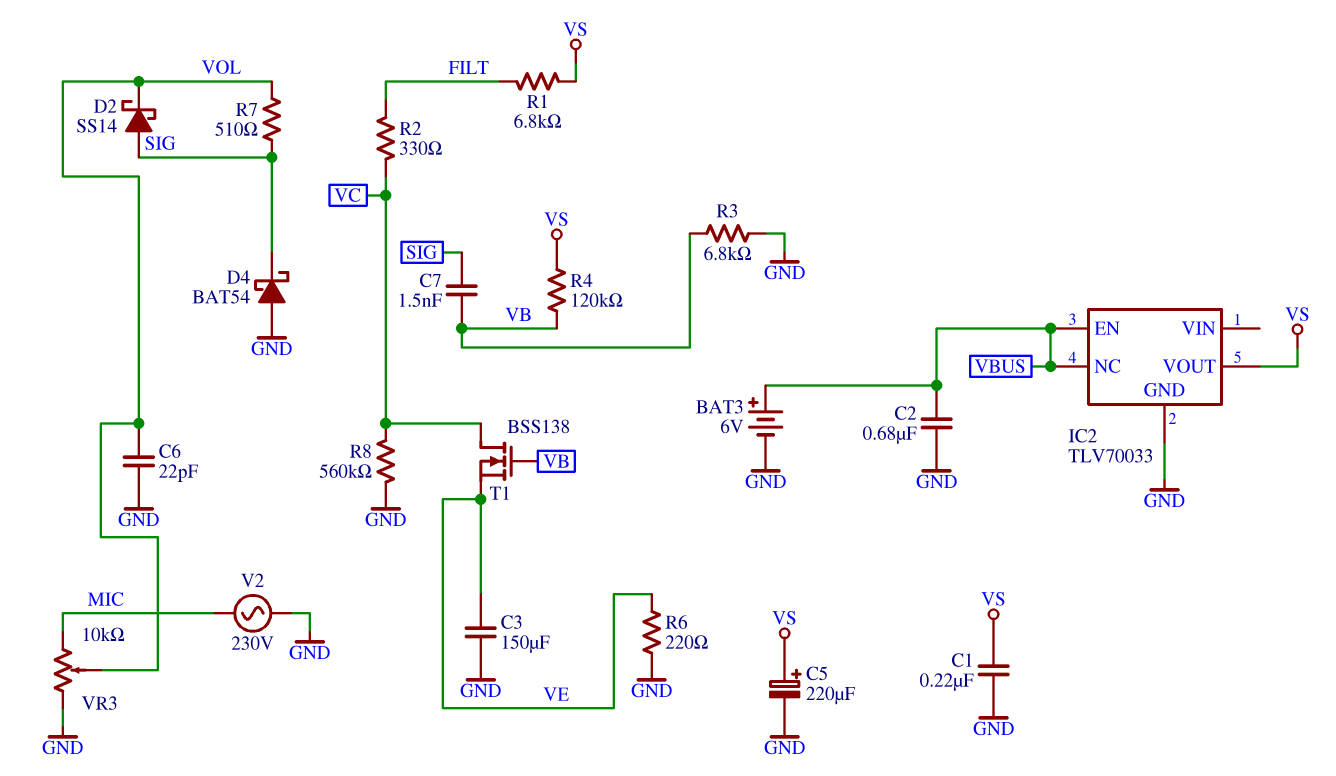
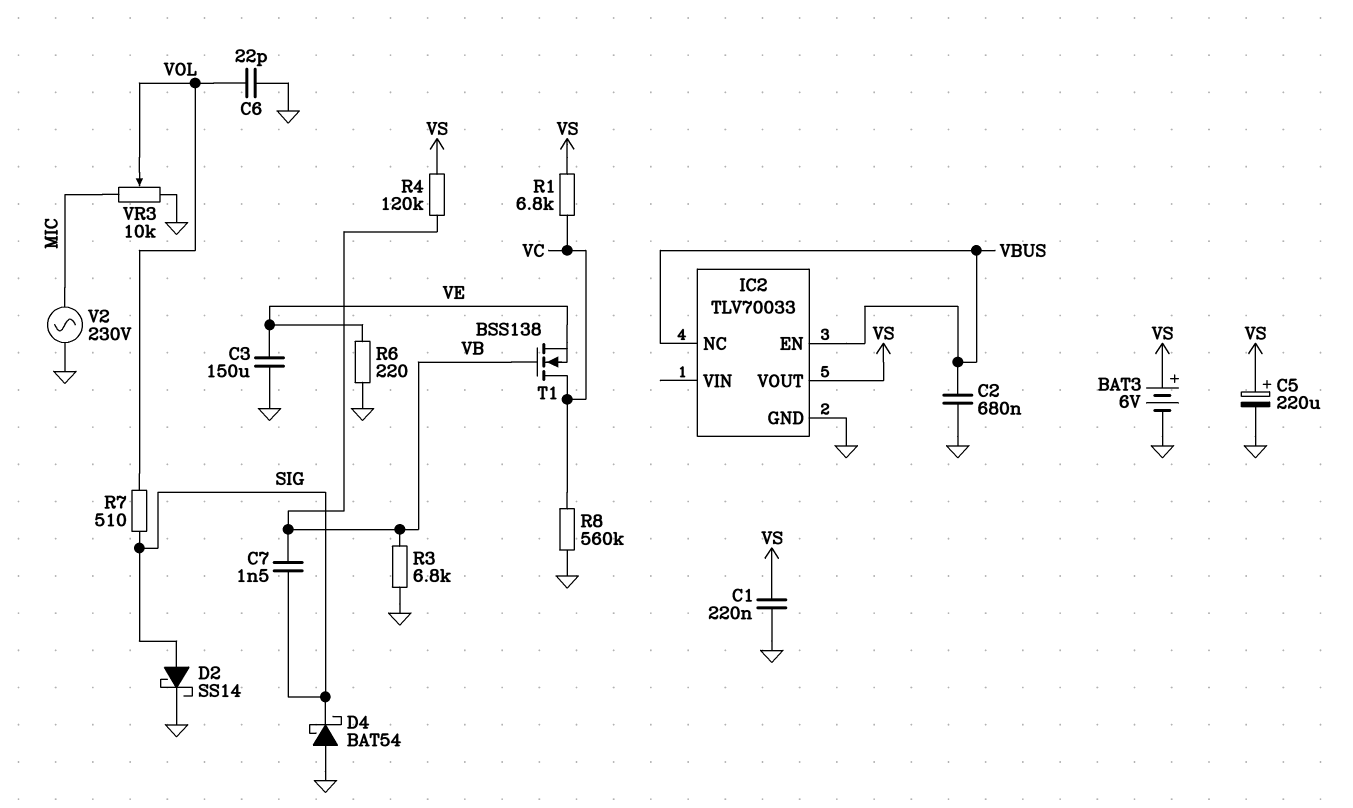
BAT3: 6V (plus VBUS, minus GND) -> 6V (plus VS, minus GND)
D2: schottky SS14 (A SIG, K VOL) -> schottky SS14 (A SIG, K GND)
R1: 6.8k (FILT, VS) -> 6.8k (VC, VS)
R2: 330 (FILT, VC) -> none

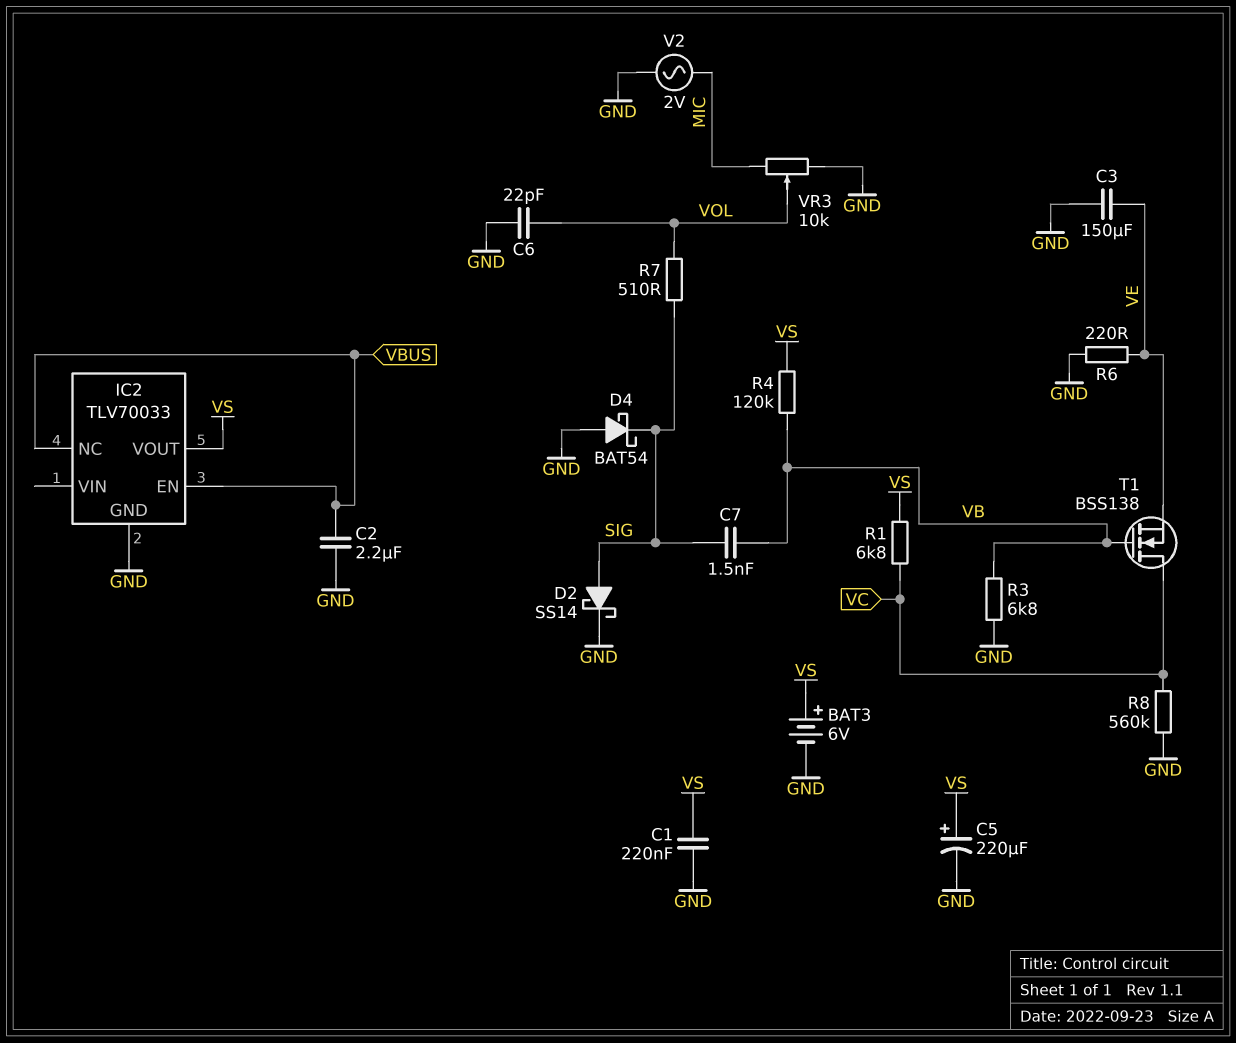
C2: 680nF (GND, VBUS) -> 2.2uF (GND, VBUS)
V2: AC 230V (GND, MIC) -> AC 2V (GND, MIC)

